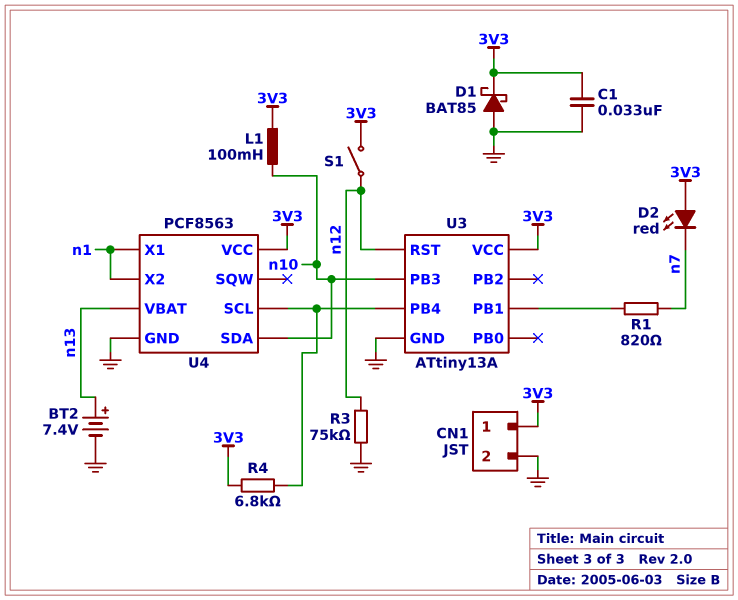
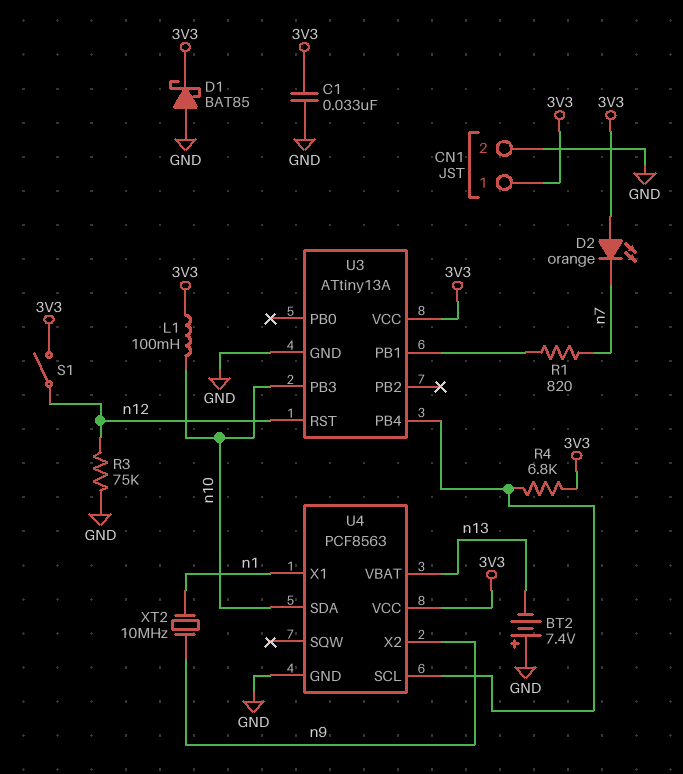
BT2: 7.4V (plus n13, minus GND) -> 7.4V (plus GND, minus n13)
D2: LED red (A 3V3, K n7) -> LED orange (A 3V3, K n7)
U4 pin X2: n1 -> n9
XT2: none -> 10MHz (n1, n9)

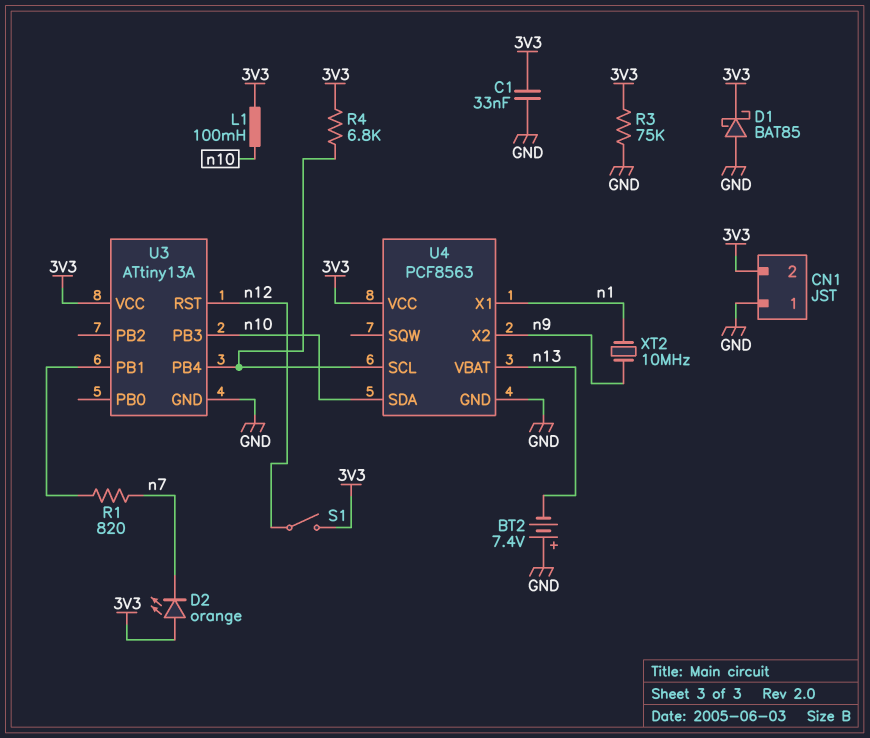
CN1 pin 1: 3V3 -> GND
CN1 pin 2: GND -> 3V3
R3: 75k (GND, n12) -> 75k (3V3, GND)

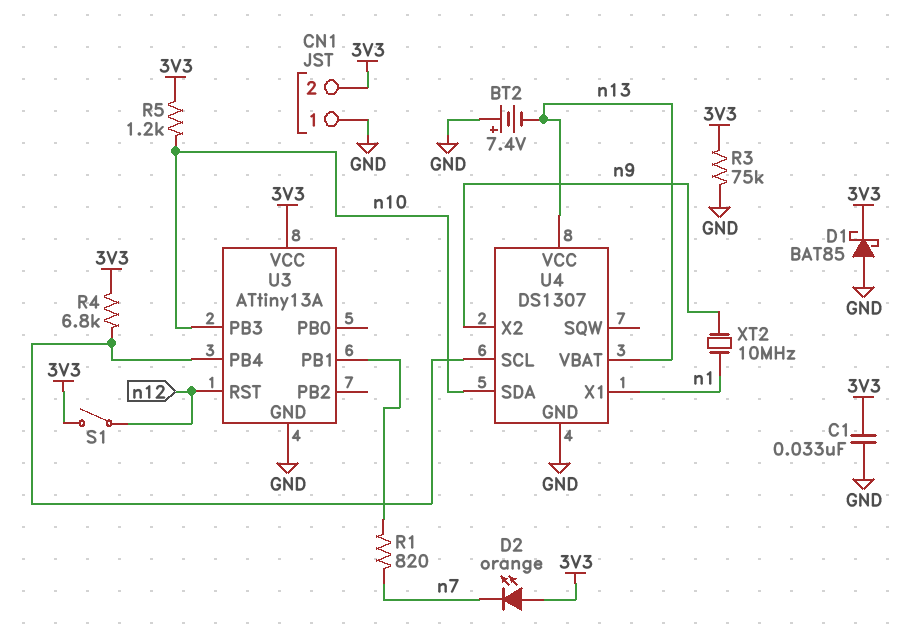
L1: 100mH (3V3, n10) -> none
R5: none -> 1.2k (3V3, n10)
U4: PCF8563 -> DS1307
U4 pin VCC: 3V3 -> n13

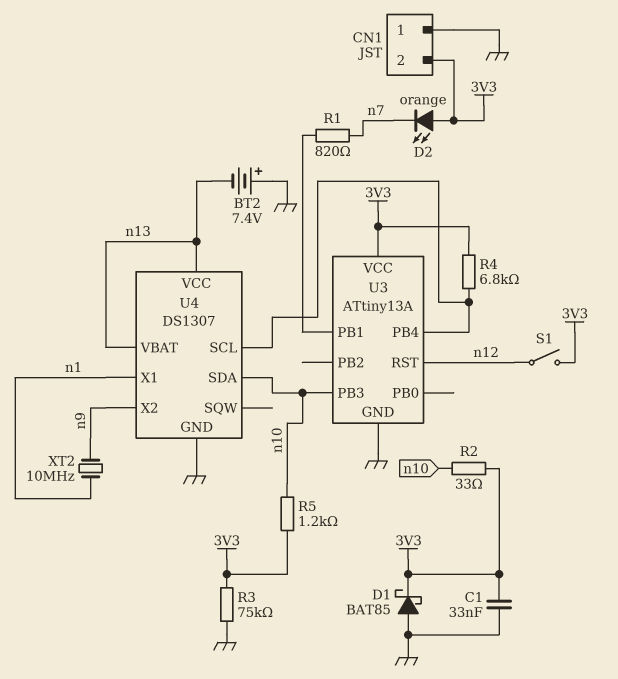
R2: none -> 33 (3V3, n10)

